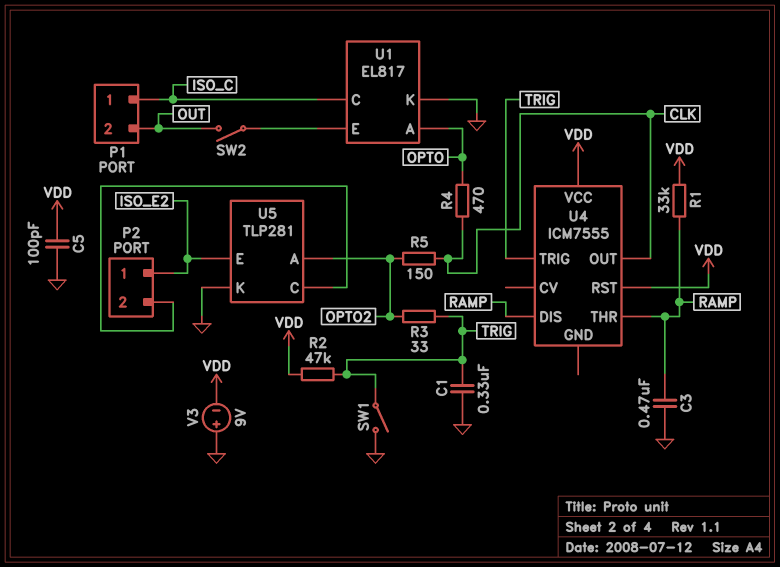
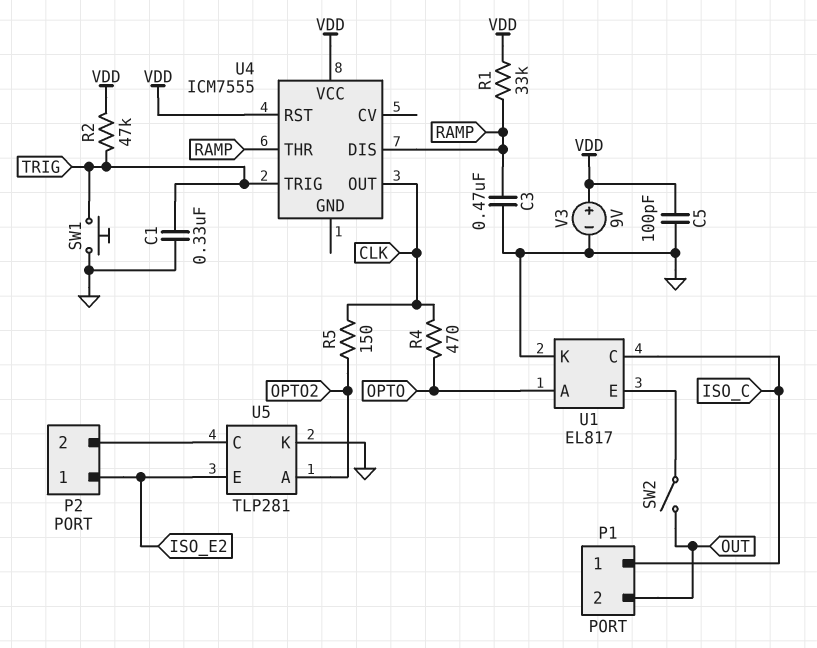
R3: 33 (OPTO2, TRIG) -> none
SW1: switch (GND, TRIG) -> button (GND, TRIG)
V3: 9V (plus GND, minus VDD) -> 9V (plus VDD, minus GND)

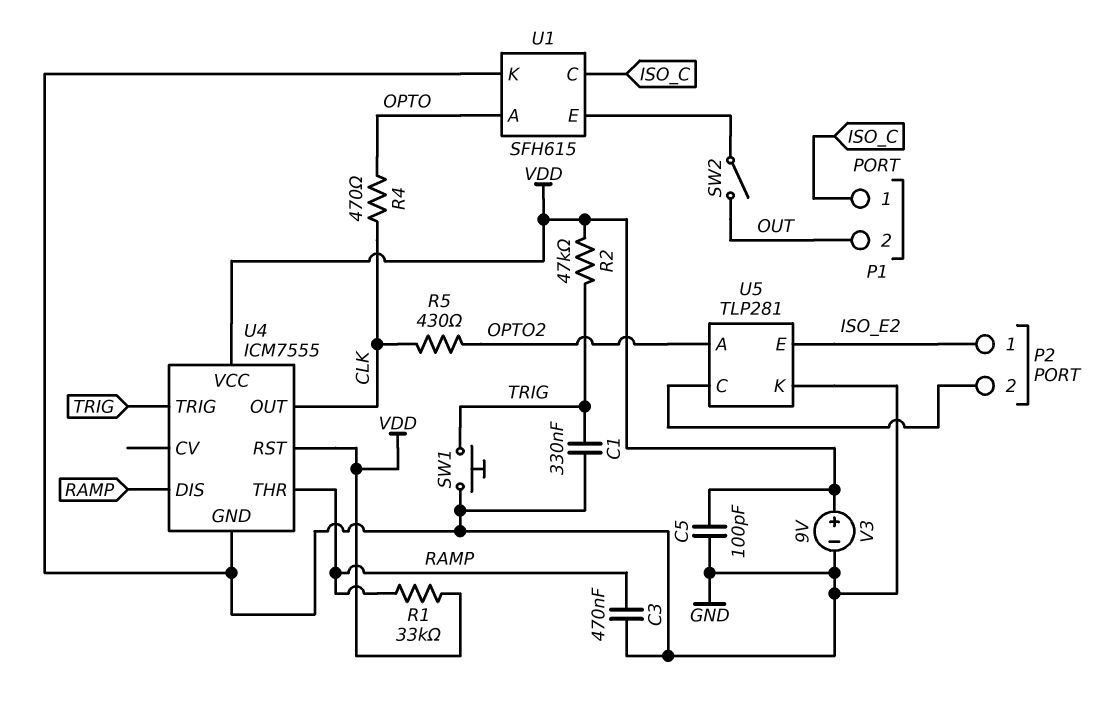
R5: 150 (CLK, OPTO2) -> 430 (CLK, OPTO2)
U1: EL817 -> SFH615
U4 pin GND: none -> GND

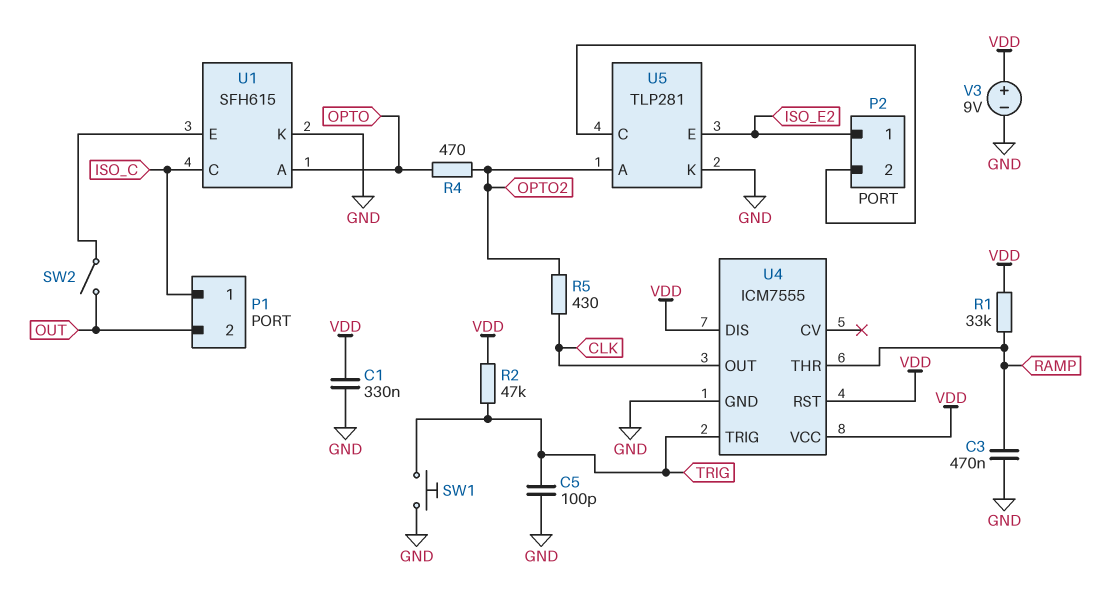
C1: 330nF (GND, TRIG) -> 330nF (GND, VDD)
C5: 100pF (GND, VDD) -> 100pF (GND, TRIG)
R4: 470 (CLK, OPTO) -> 470 (OPTO, OPTO2)
U4 pin DIS: RAMP -> VDD

